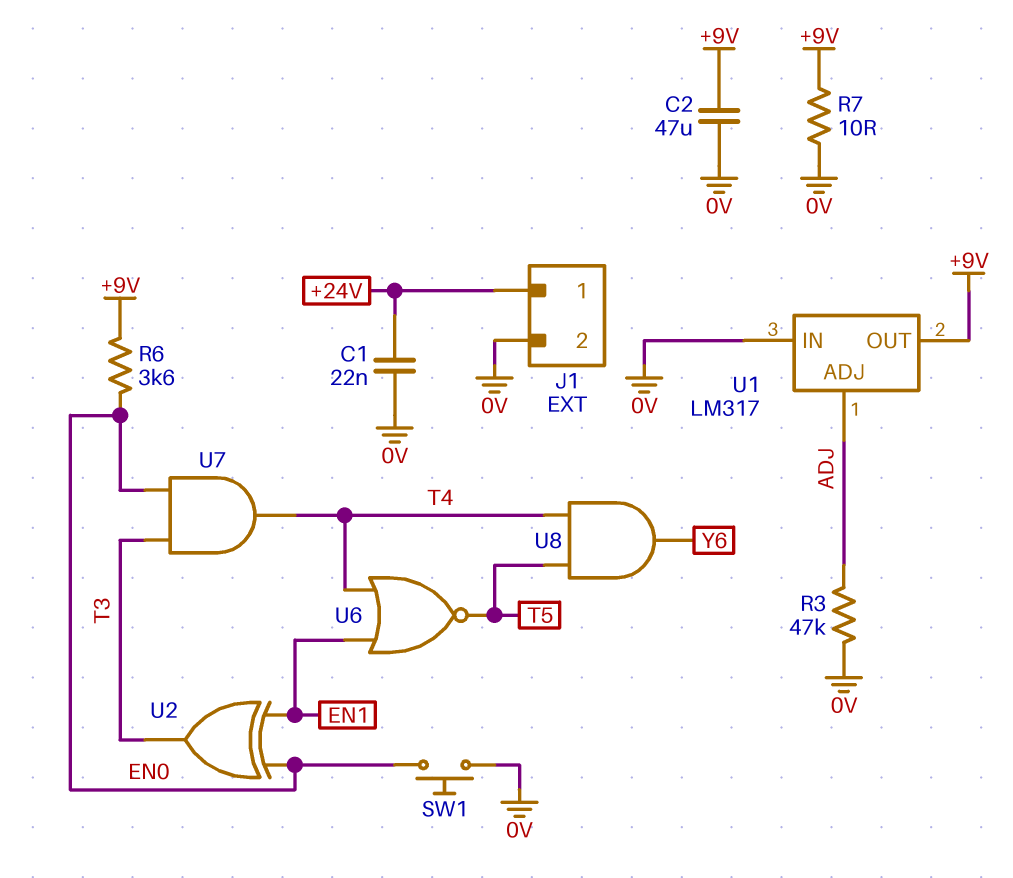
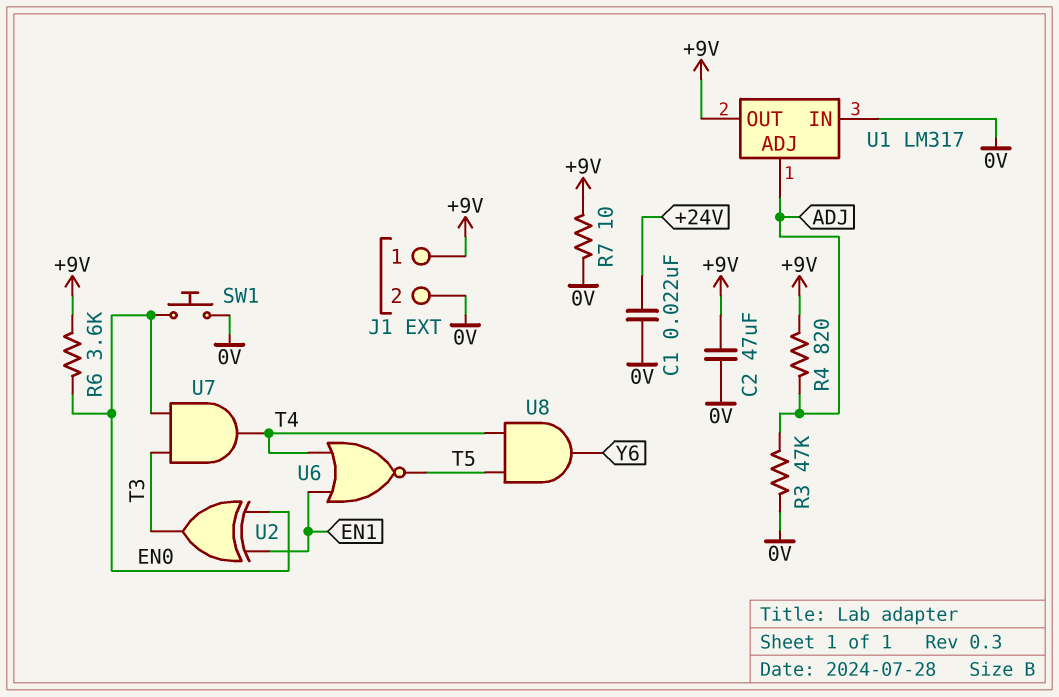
J1 pin 1: +24V -> +9V
R4: none -> 820 (+9V, ADJ)

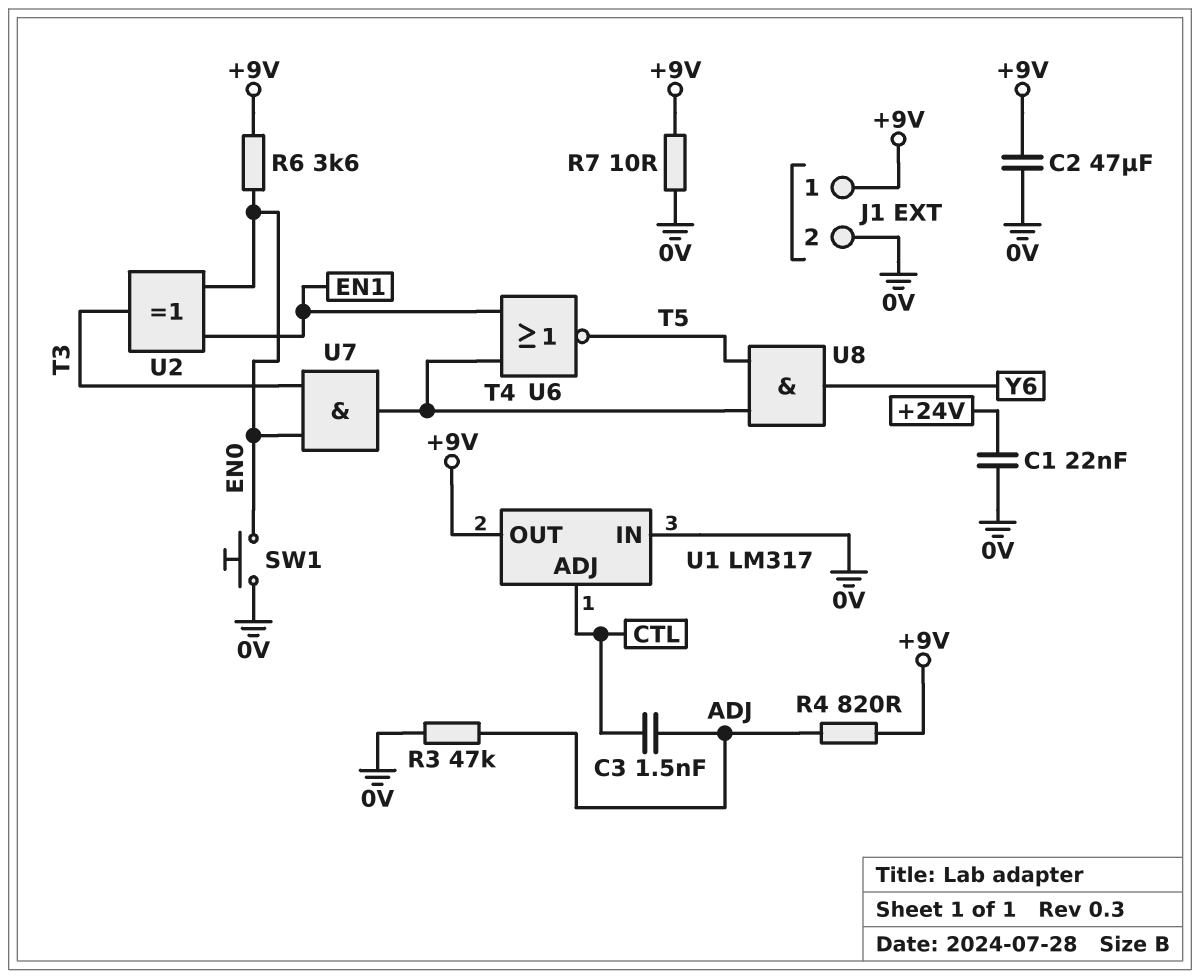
C3: none -> 1.5nF (ADJ, CTL)
U1 pin ADJ: ADJ -> CTL

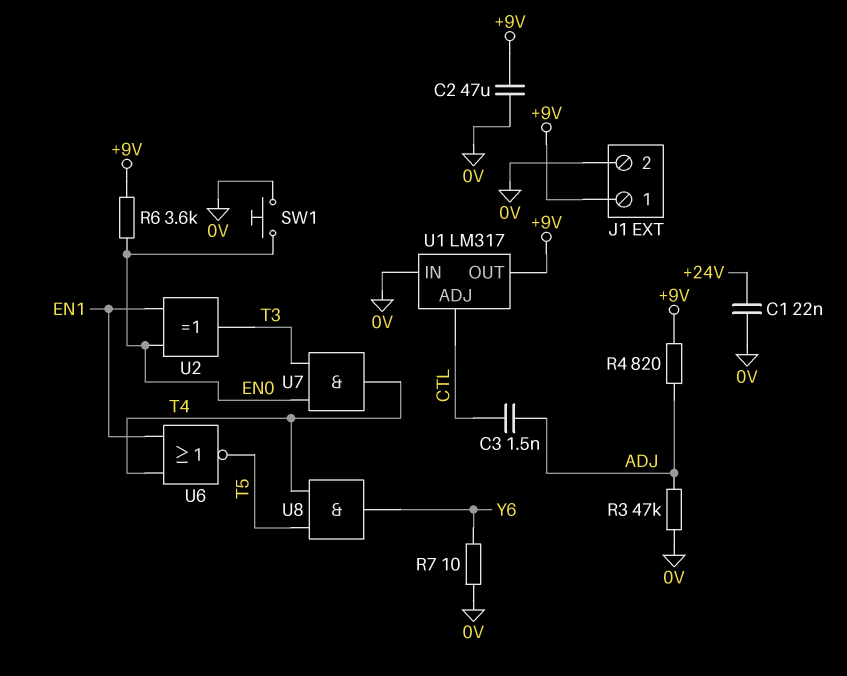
R7: 10 (+9V, 0V) -> 10 (0V, Y6)

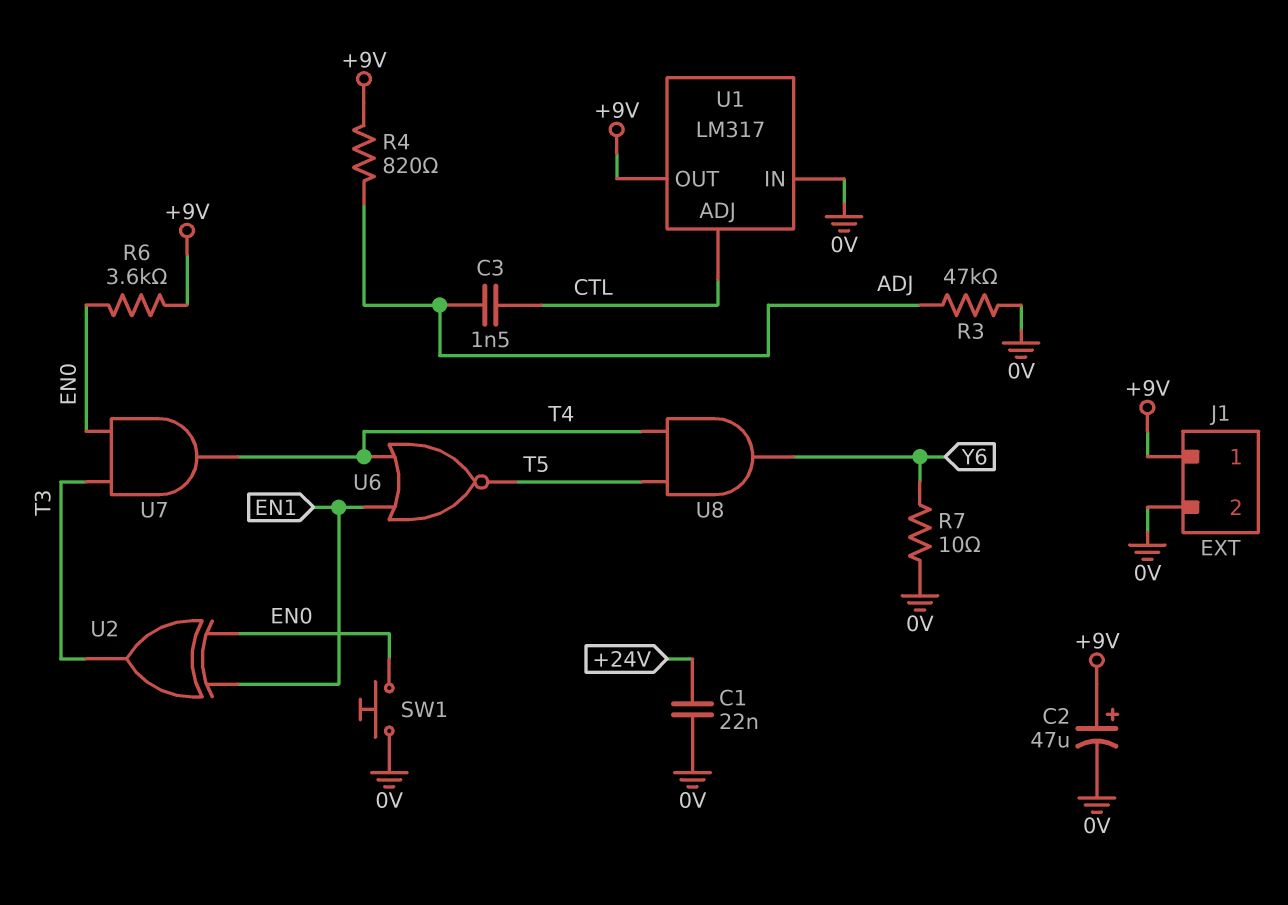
C2: 47uF (+9V, 0V) -> 47uF (plus +9V, minus 0V)

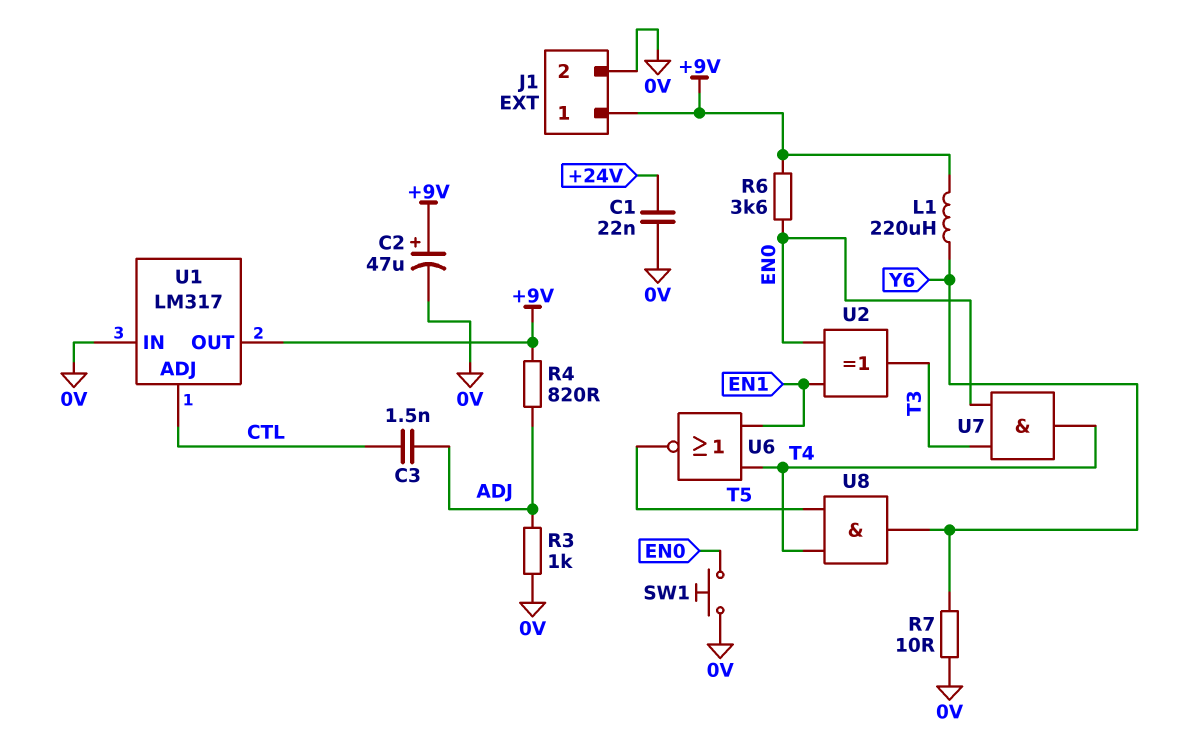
L1: none -> 220uH (+9V, Y6)
R3: 47k (0V, ADJ) -> 1k (0V, ADJ)

